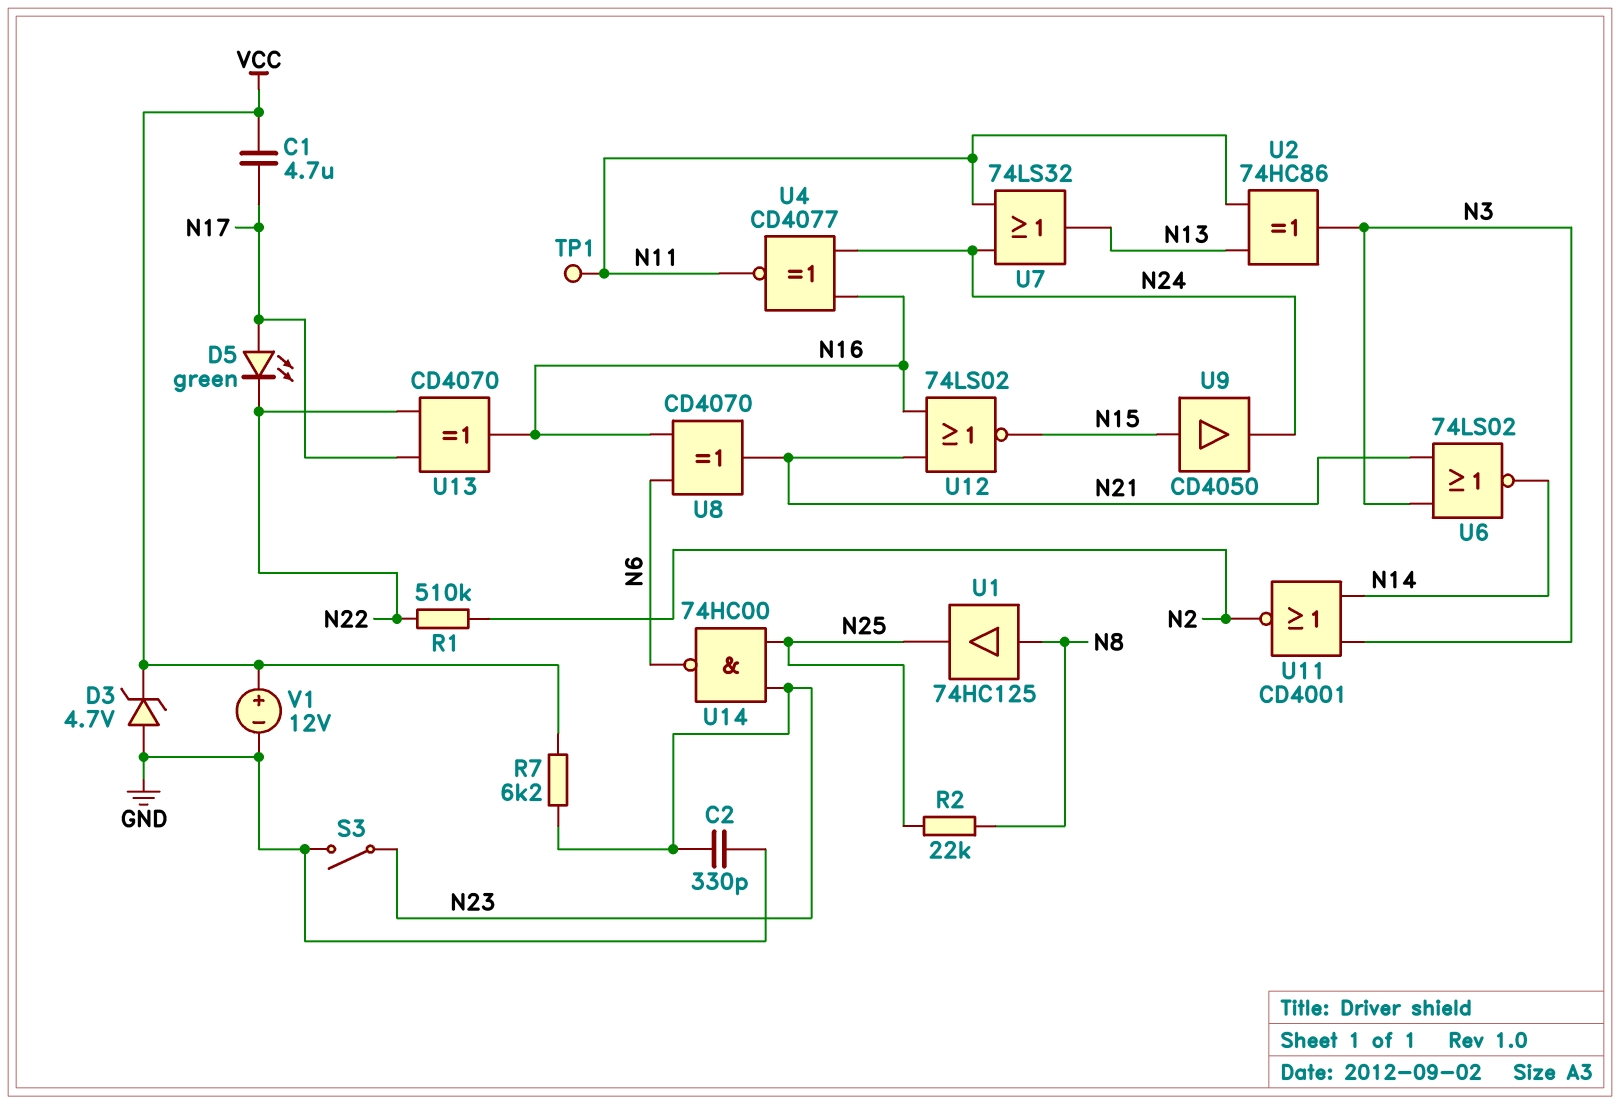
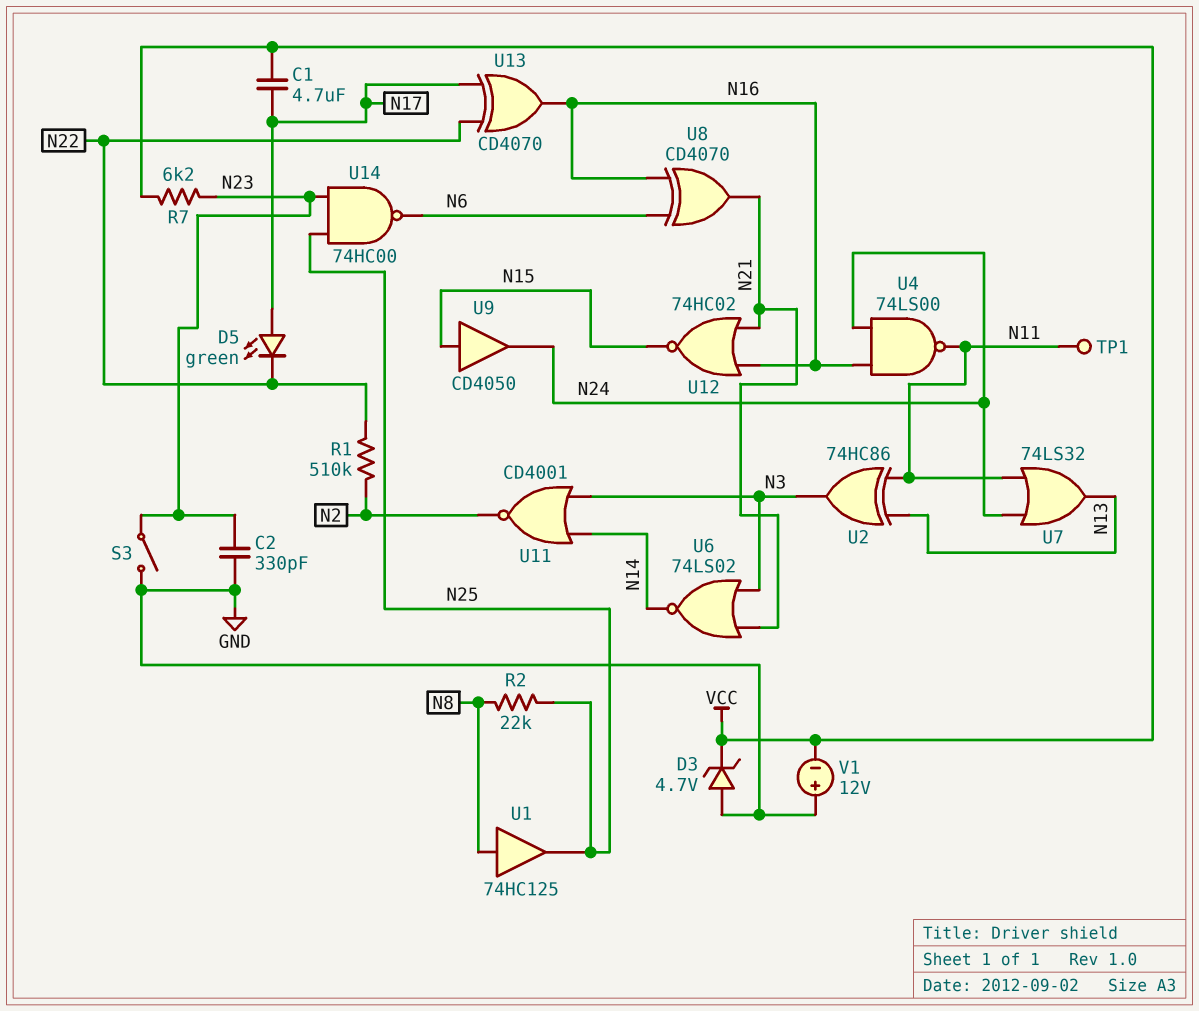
U4: XNOR CD4077 (in N16, in N24, out N11) -> NAND 74LS00 (in N16, in N24, out N11)
U12: NOR 74LS02 (in N16, in N21, out N15) -> NOR 74HC02 (in N16, in N21, out N15)
V1: 12V (plus VCC, minus GND) -> 12V (plus GND, minus VCC)

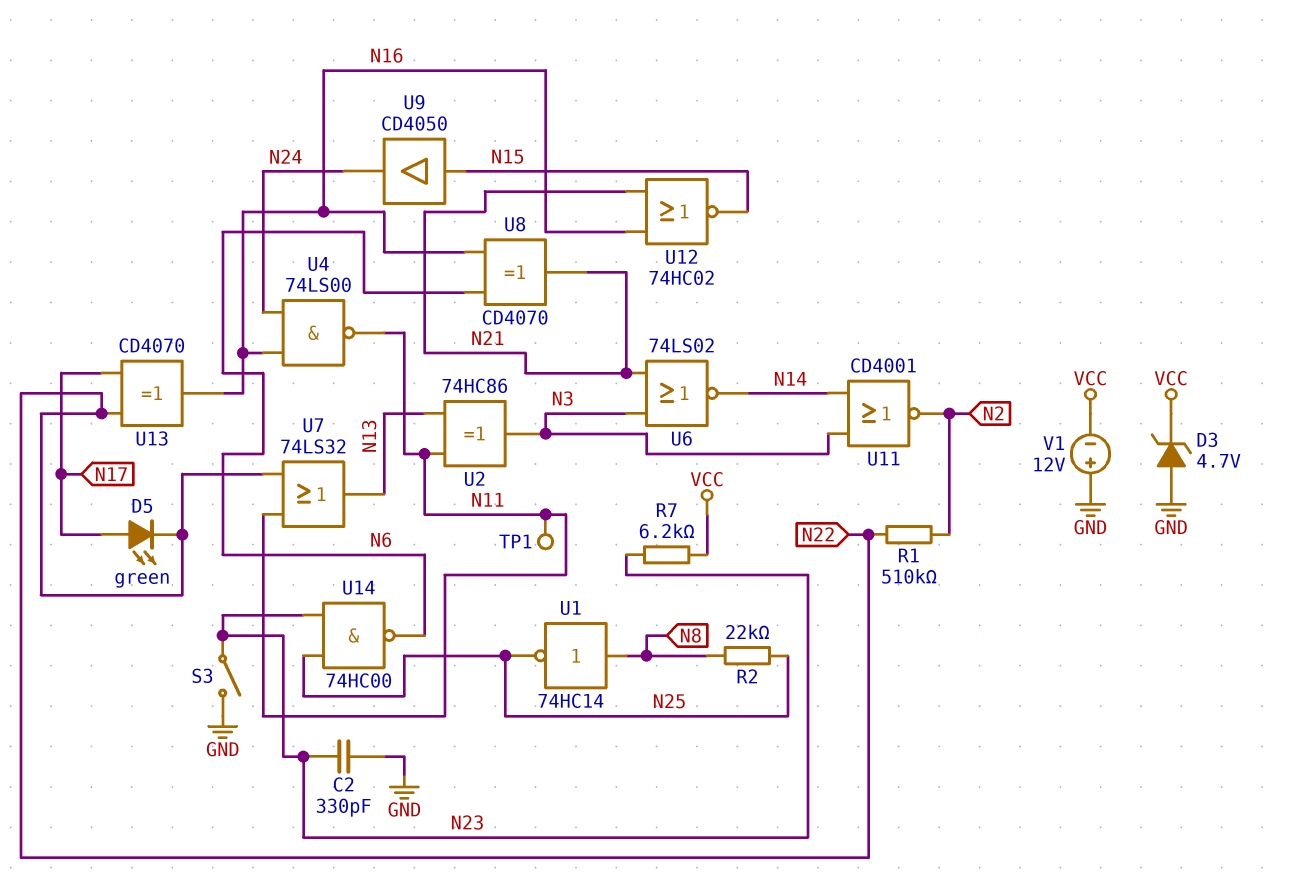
C1: 4.7uF (N17, VCC) -> none
U1: buffer 74HC125 (in N8, out N25) -> NOT 74HC14 (in N8, out N25)
U7: OR 74LS32 (in N11, in N24, out N13) -> OR 74LS32 (in N11, in N22, out N13)

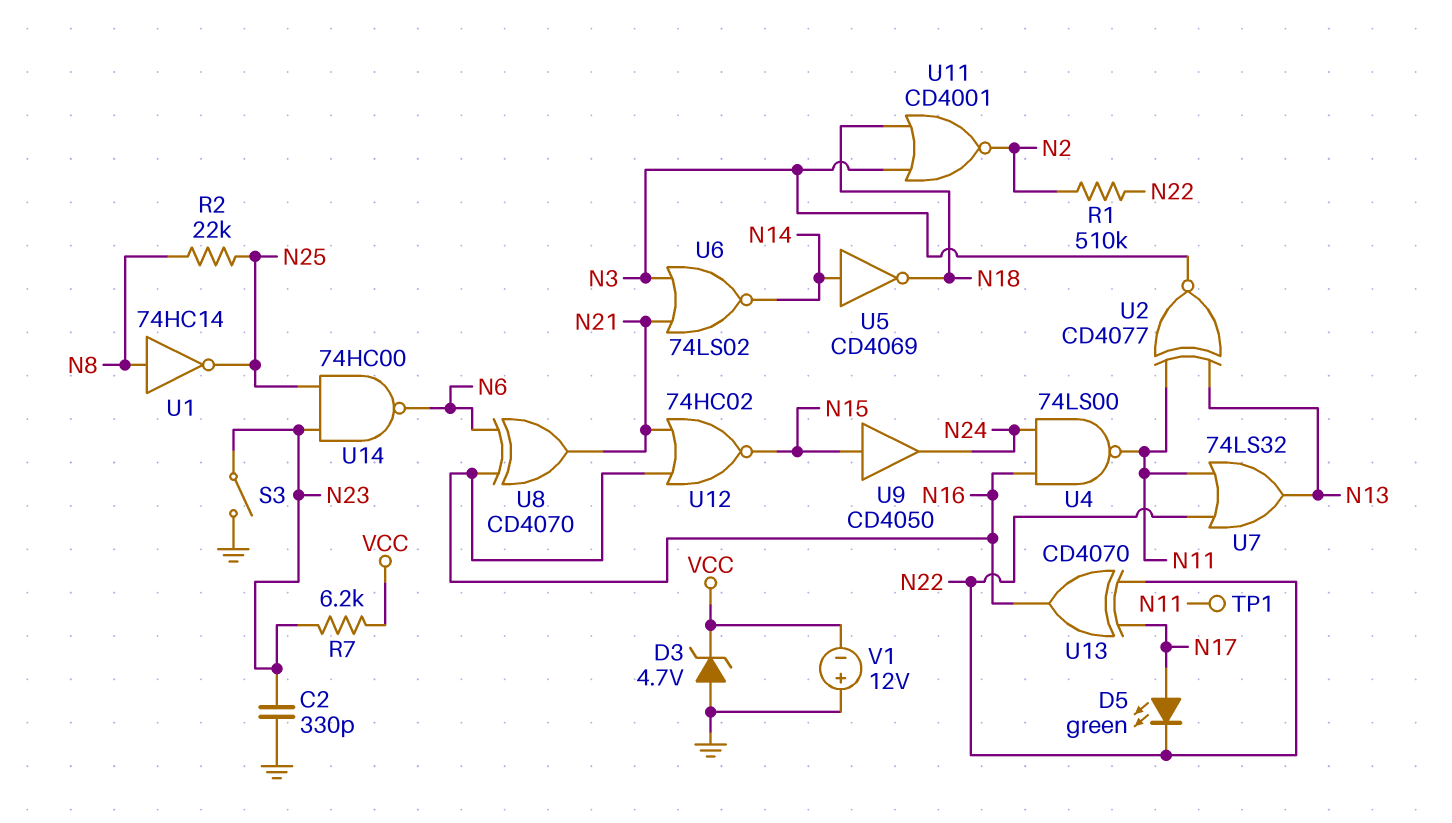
U2: XOR 74HC86 (in N11, in N13, out N3) -> XNOR CD4077 (in N11, in N13, out N3)
U5: none -> NOT CD4069 (in N14, out N18)
U11: NOR CD4001 (in N3, in N14, out N2) -> NOR CD4001 (in N3, in N18, out N2)

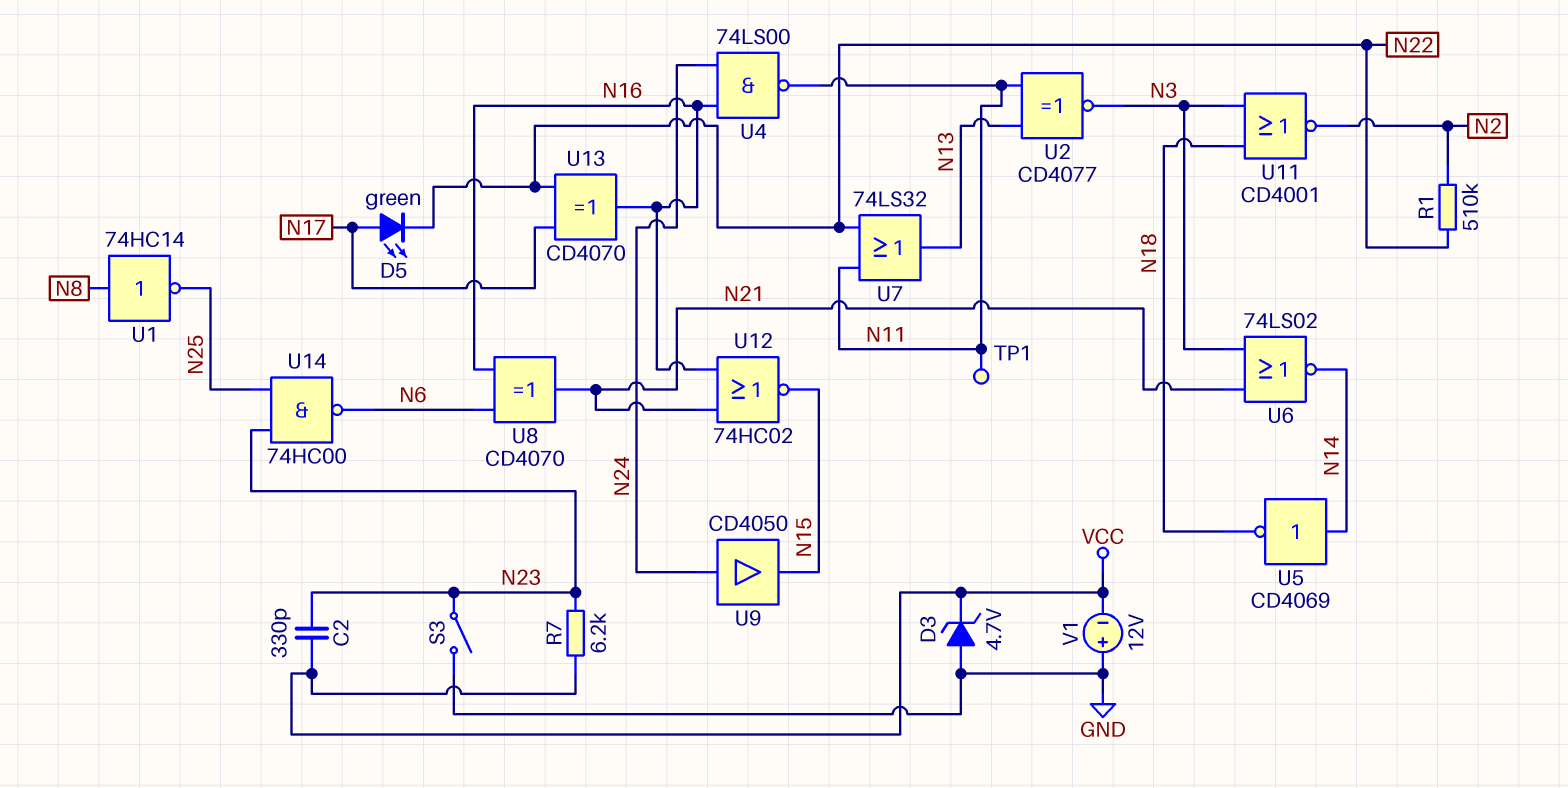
C2: 330pF (GND, N23) -> 330pF (N23, VCC)
R2: 22k (N8, N25) -> none
U9: buffer CD4050 (in N15, out N24) -> buffer CD4050 (in N24, out N15)

